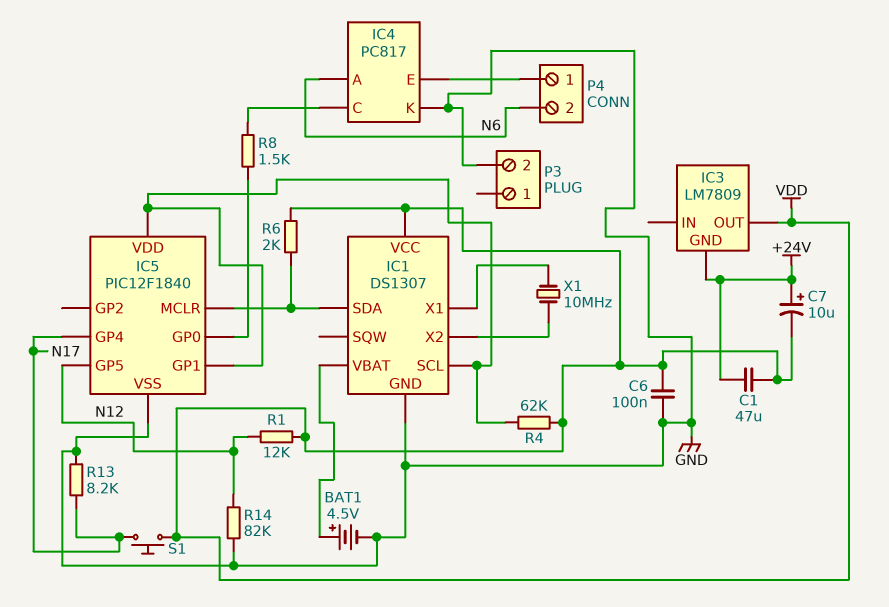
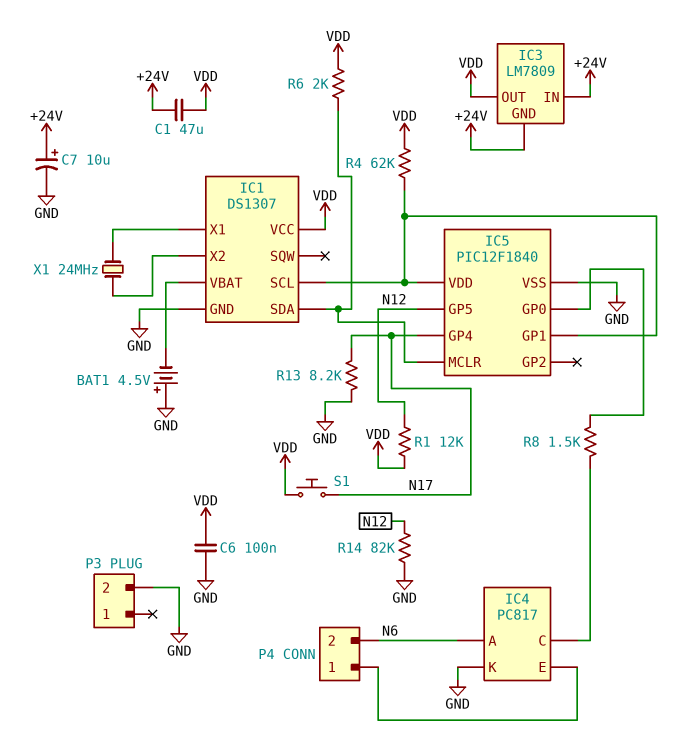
BAT1: 4.5V (plus IC1/VBAT, minus GND) -> 4.5V (plus GND, minus IC1/VBAT)
C7: 10uF (plus +24V, minus VDD) -> 10uF (plus +24V, minus GND)
IC3 pin IN: none -> +24V
X1: 10MHz (IC1/X1, IC1/X2) -> 24MHz (IC1/X1, IC1/X2)

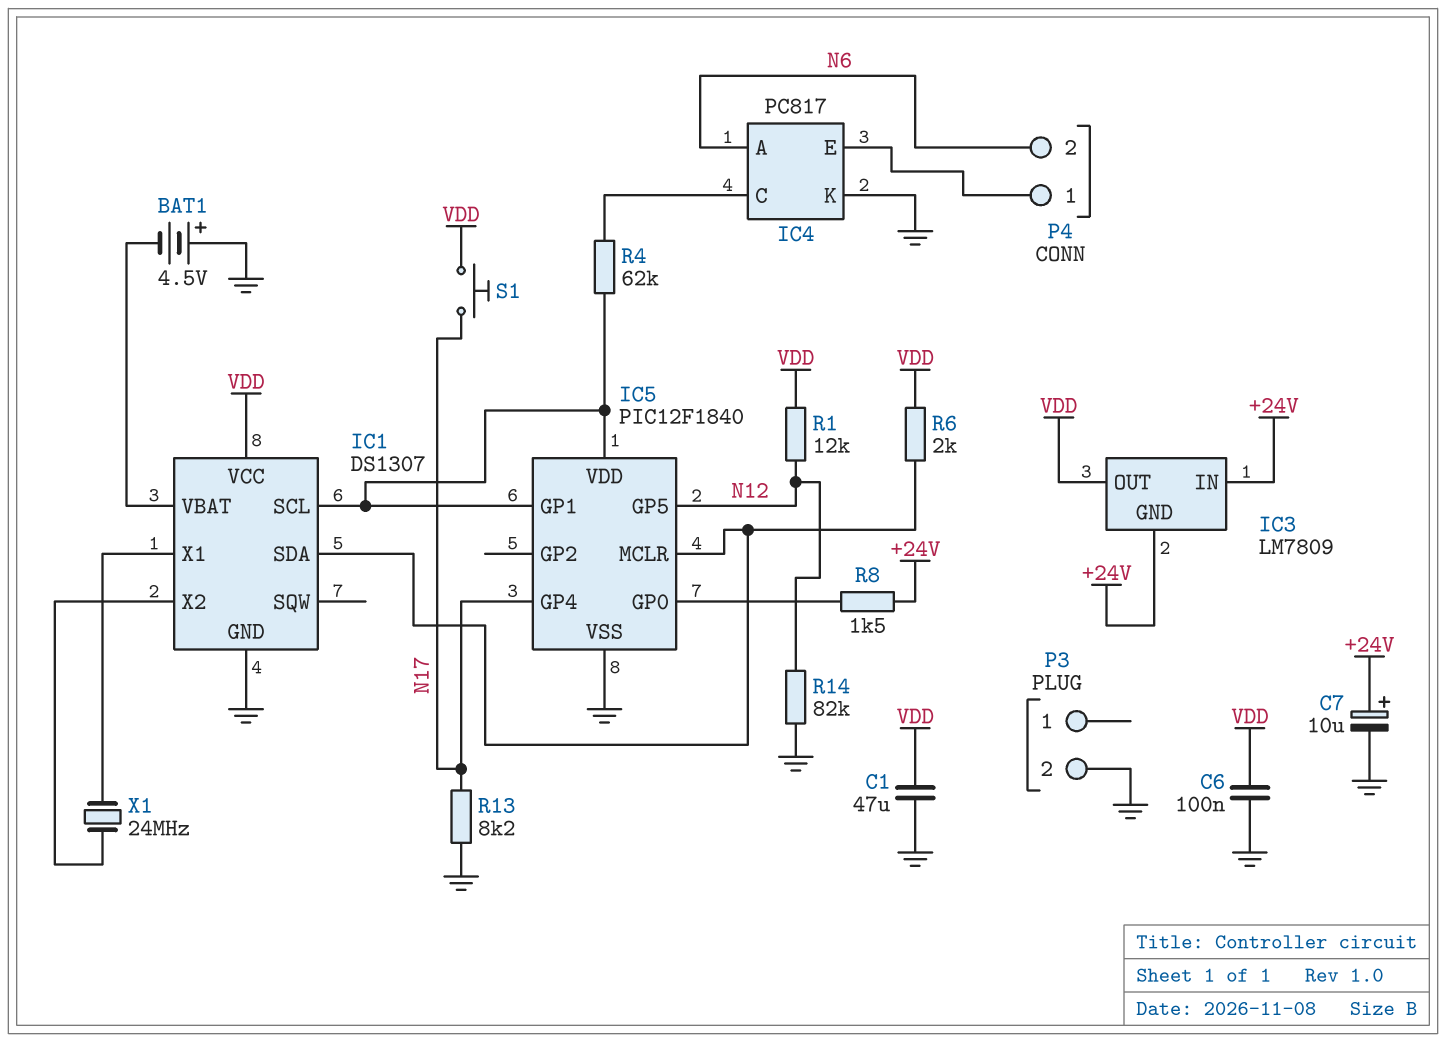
C1: 47uF (+24V, VDD) -> 47uF (GND, VDD)
R4: 62k (IC1/SCL, VDD) -> 62k (IC1/SCL, IC4/C)
R8: 1.5k (IC4/C, IC5/GP0) -> 1.5k (+24V, IC5/GP0)

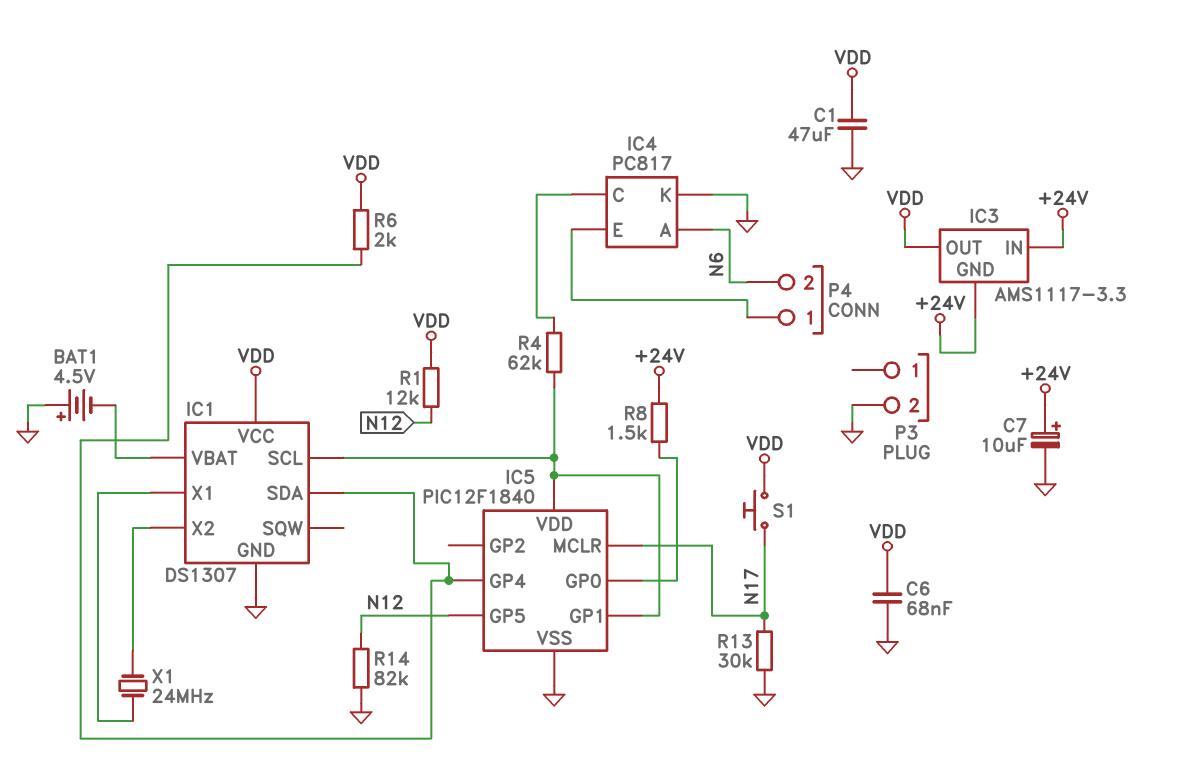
C6: 100nF (GND, VDD) -> 68nF (GND, VDD)
IC3: LM7809 -> AMS1117-3.3
IC5 pin GP4: N17 -> IC1/SDA
IC5 pin MCLR: IC1/SDA -> N17
R13: 8.2k (GND, N17) -> 30k (GND, N17)

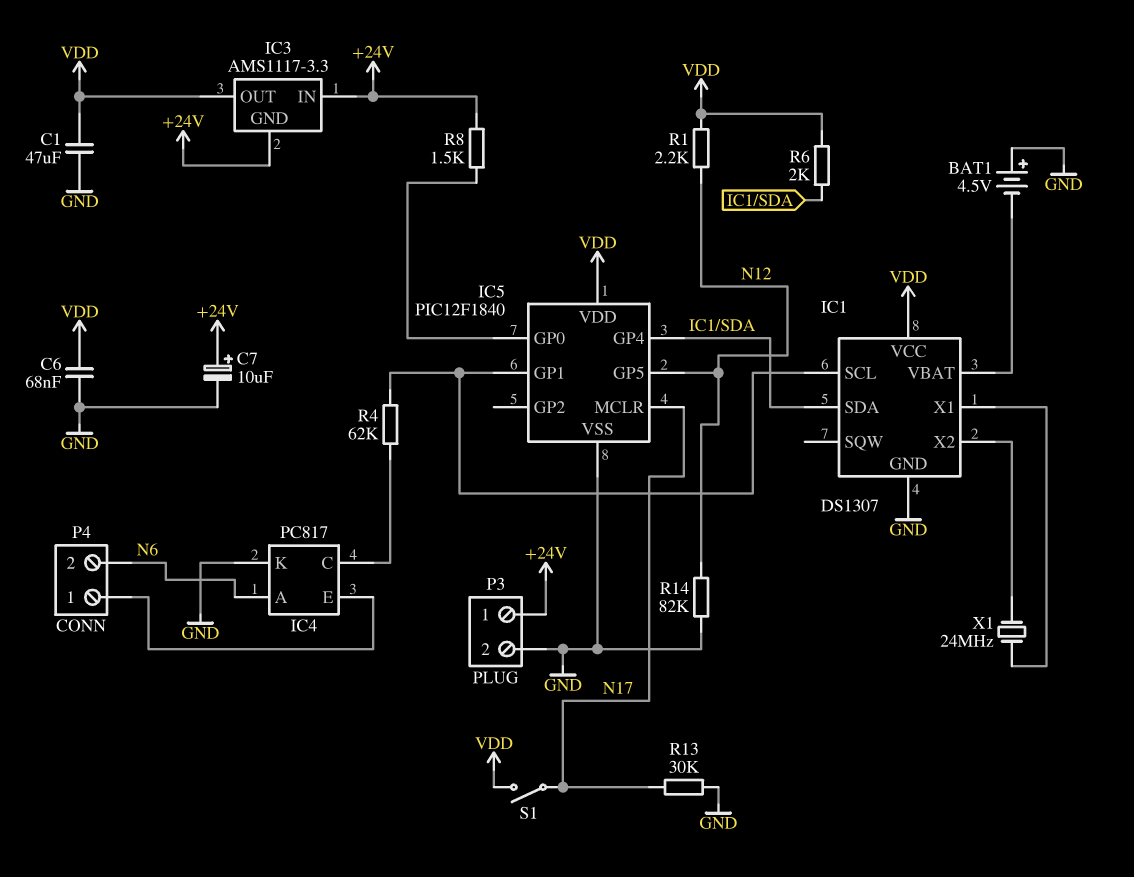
IC5 pin VDD: IC1/SCL -> VDD
P3 pin 1: none -> +24V
R1: 12k (N12, VDD) -> 2.2k (N12, VDD)
S1: button (N17, VDD) -> switch (N17, VDD)

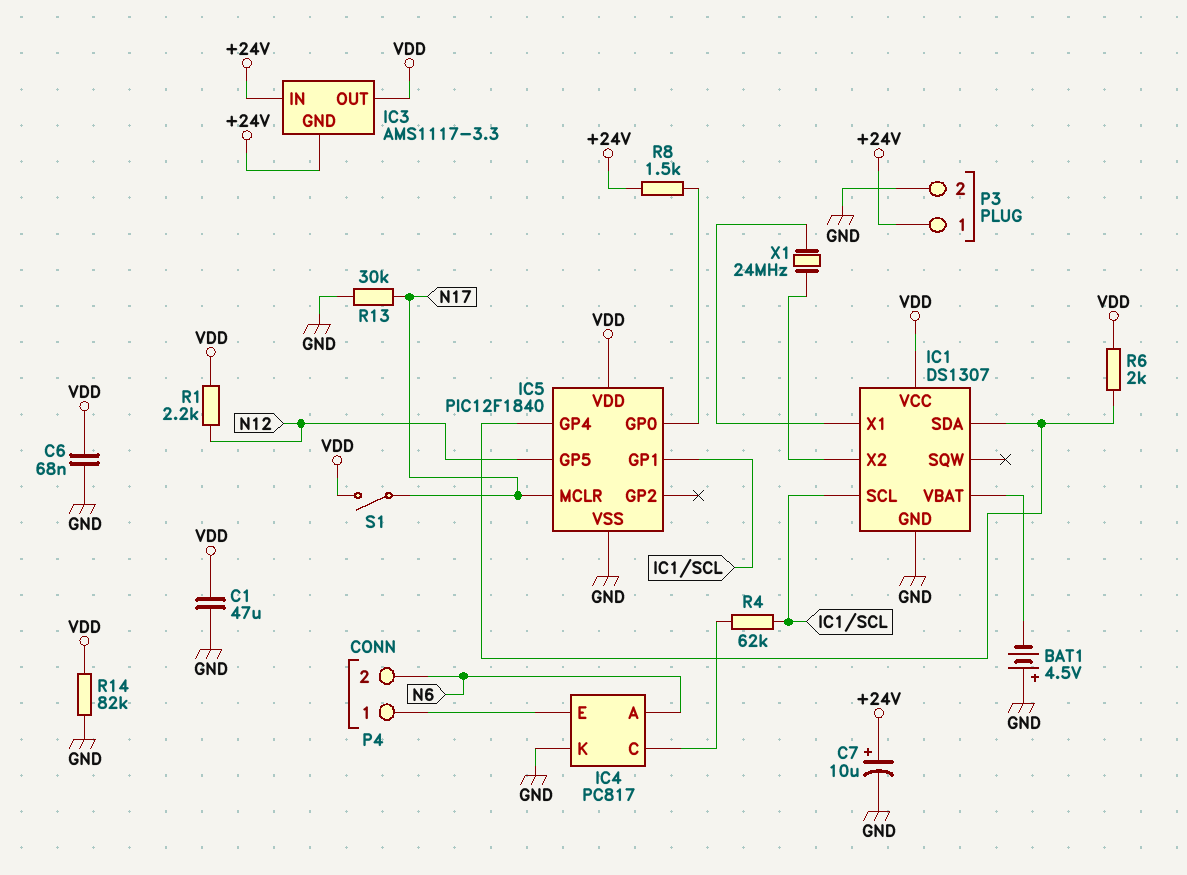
R14: 82k (GND, N12) -> 82k (GND, VDD)

